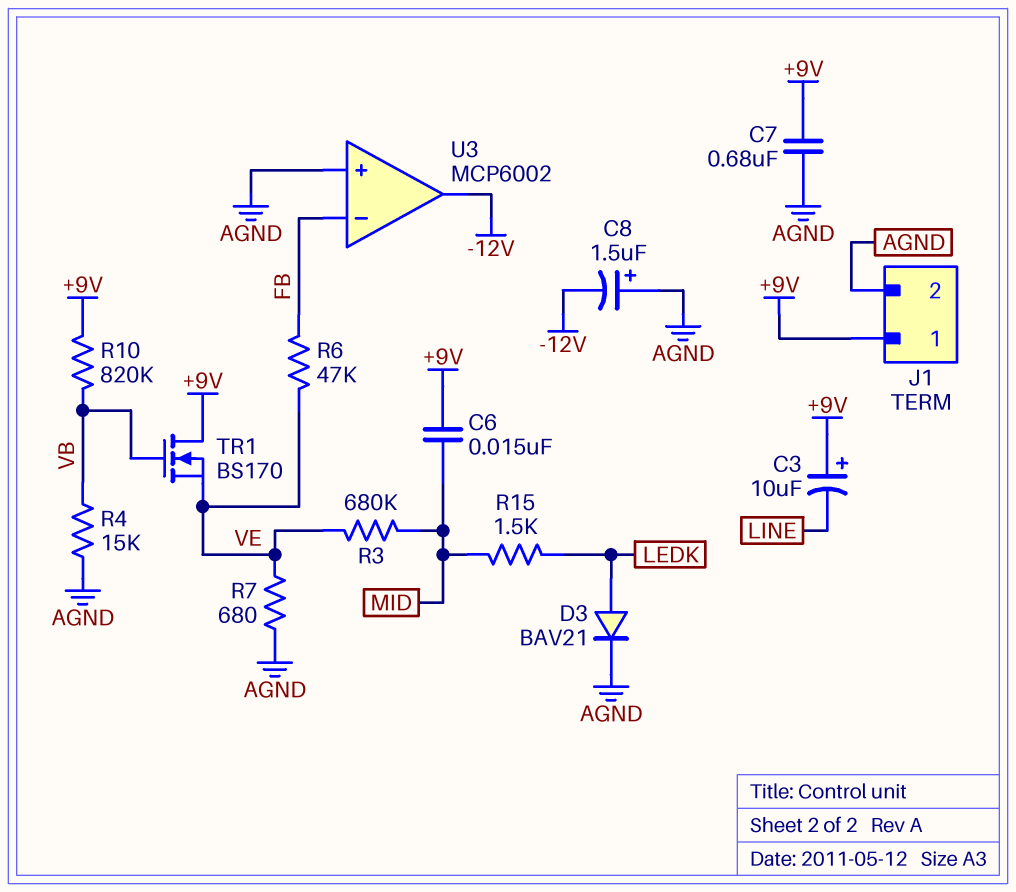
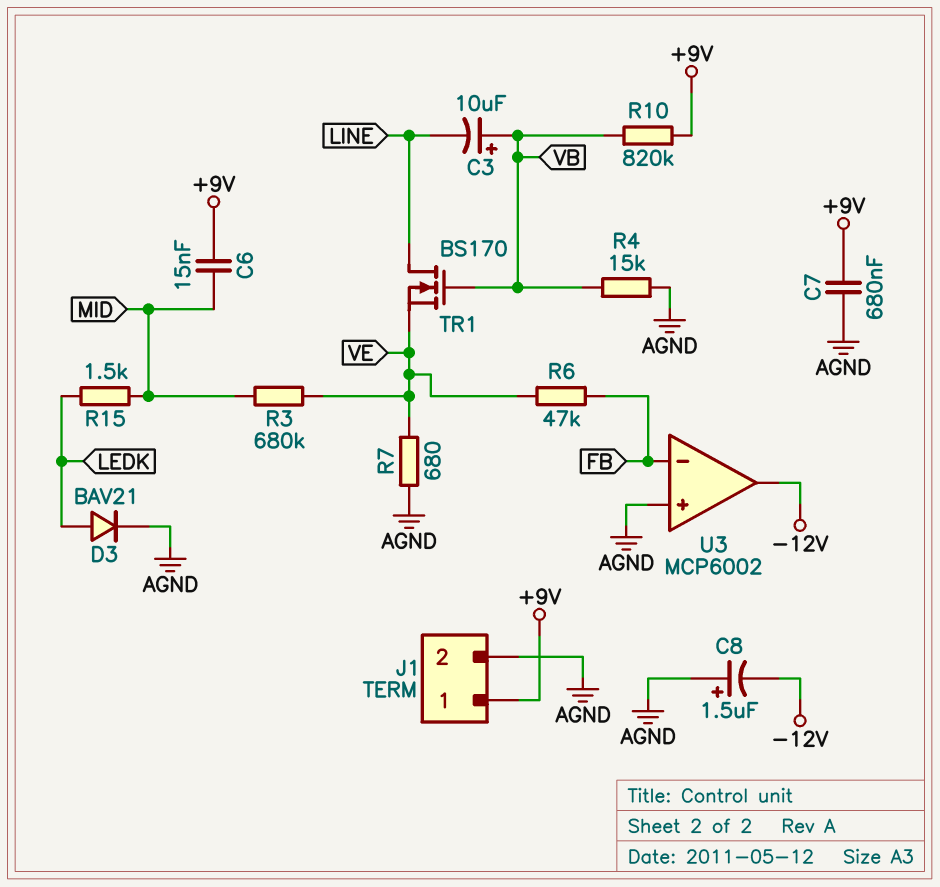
C3: 10uF (plus +9V, minus LINE) -> 10uF (plus VB, minus LINE)
TR1: NMOS BS170 (G VB, D +9V, S VE) -> NMOS BS170 (G VB, D LINE, S VE)

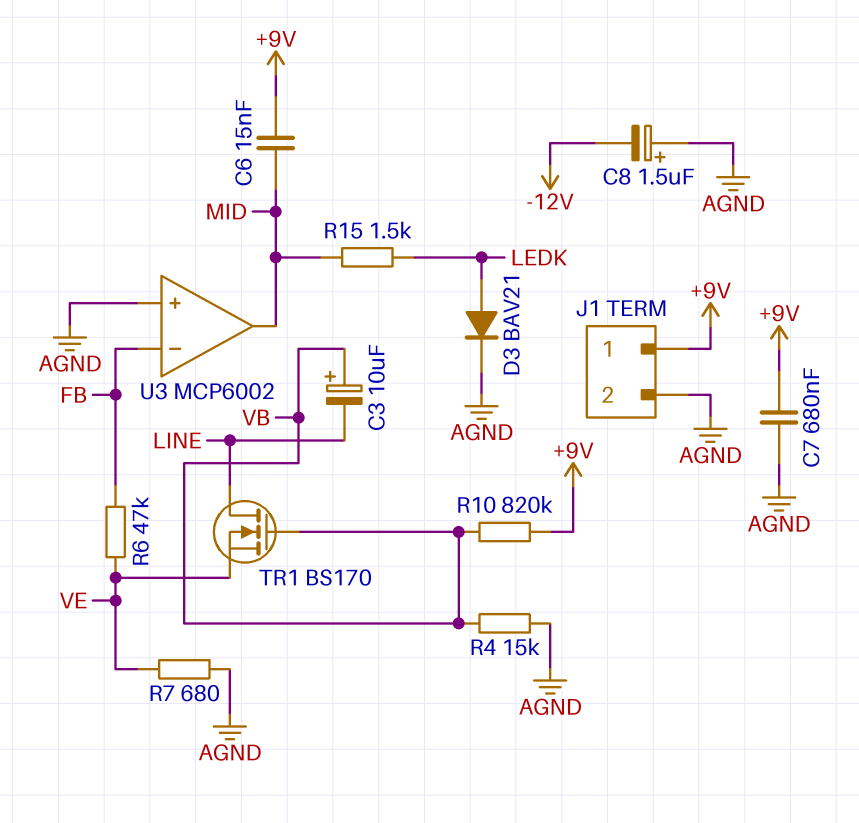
R3: 680k (MID, VE) -> none
U3 pin out: -12V -> MID

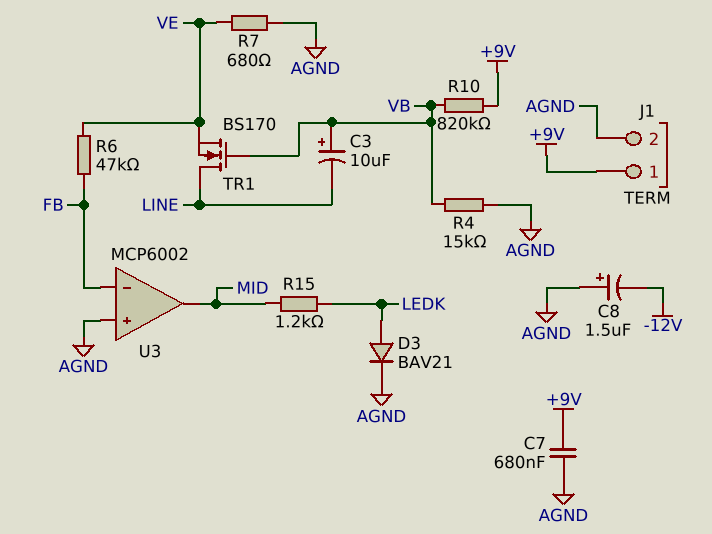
C6: 15nF (+9V, MID) -> none
R15: 1.5k (LEDK, MID) -> 1.2k (LEDK, MID)

